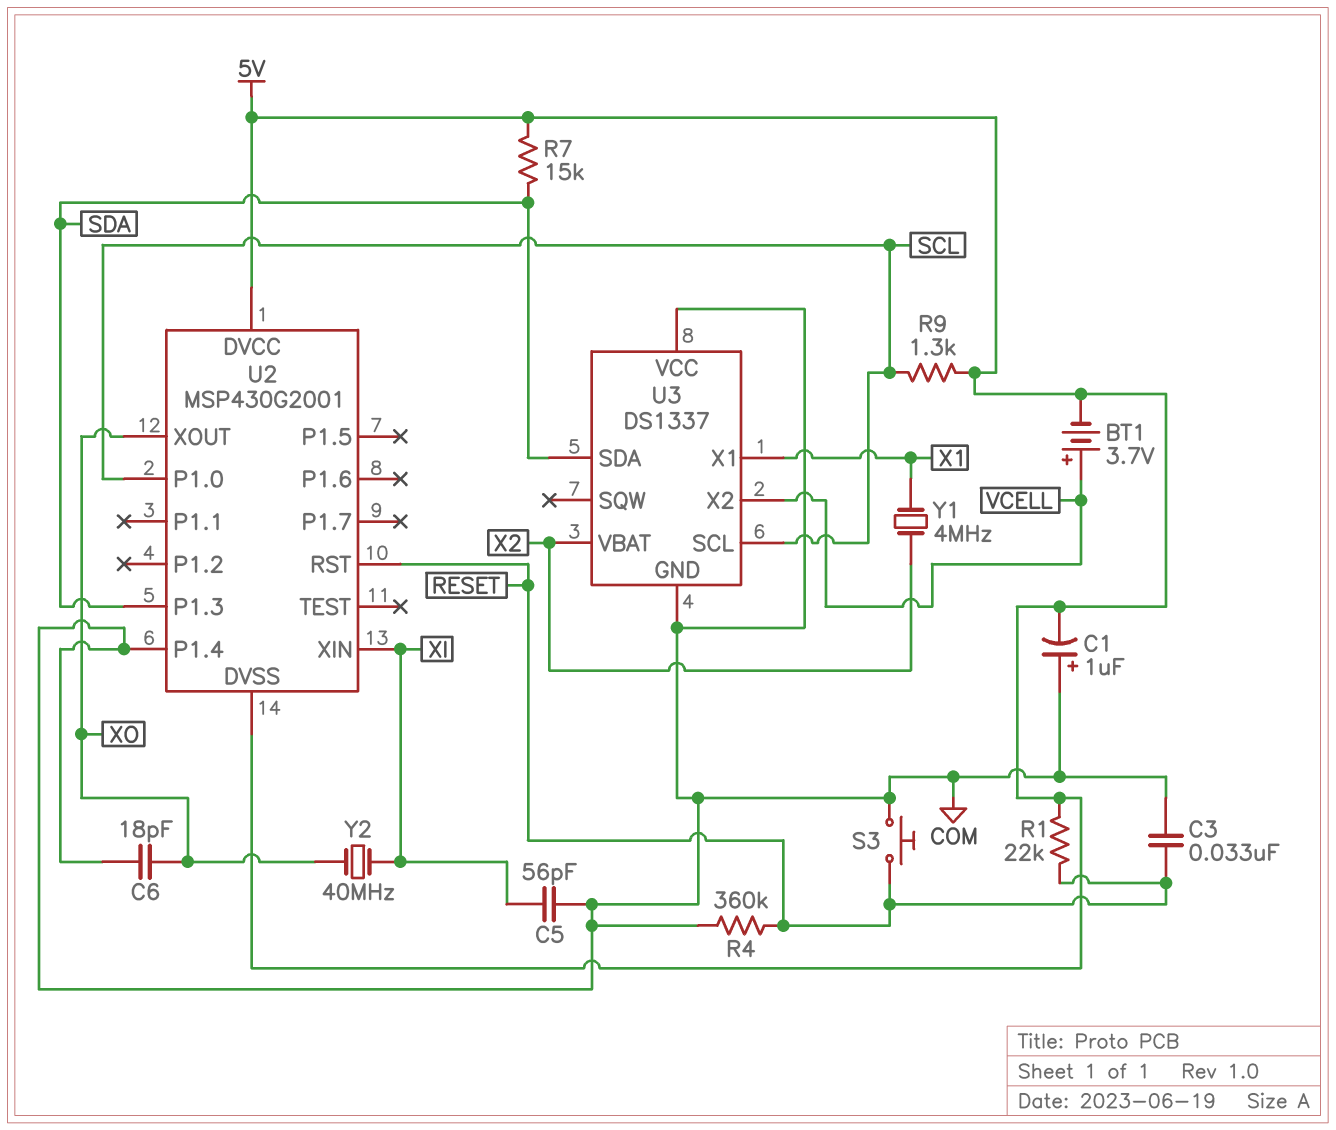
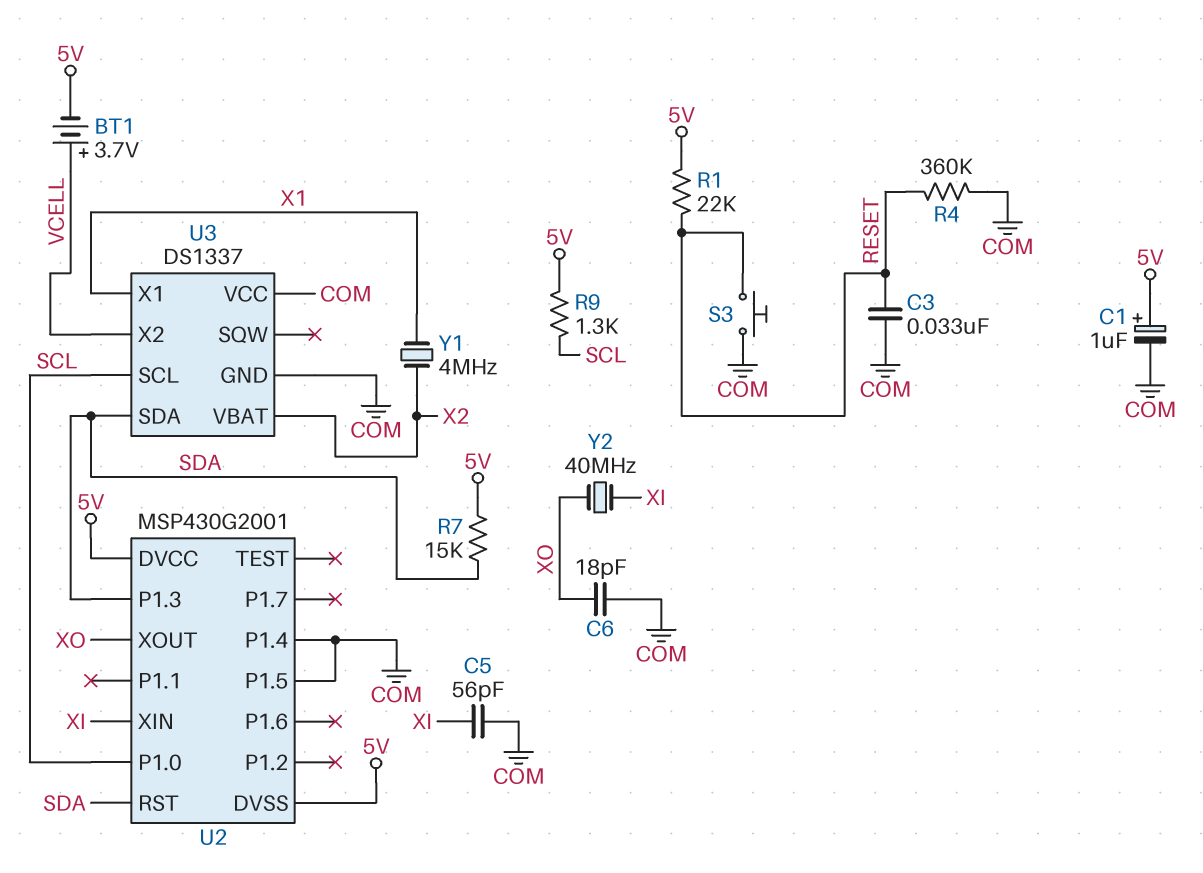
C1: 1uF (plus COM, minus 5V) -> 1uF (plus 5V, minus COM)
U2 pin P1.5: none -> COM
U2 pin RST: RESET -> SDA

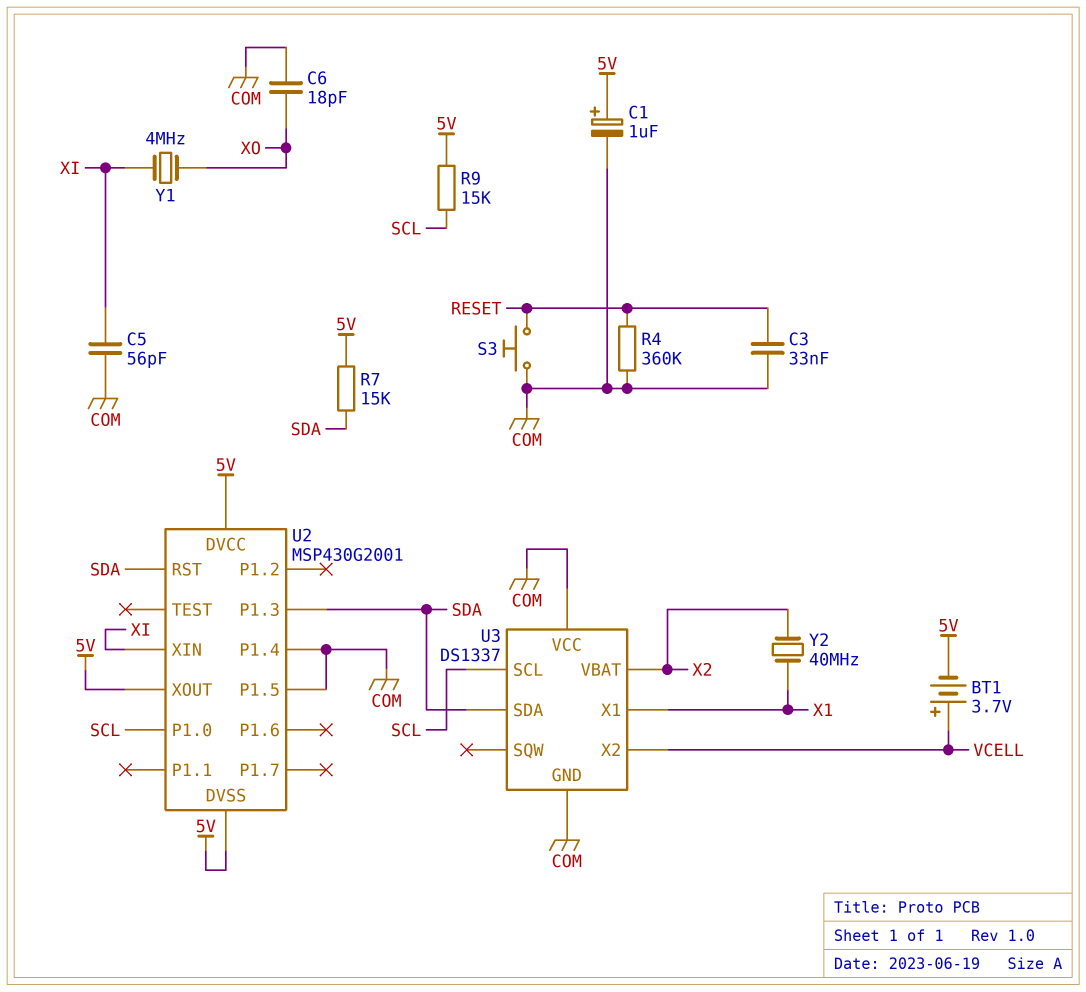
R1: 22k (5V, RESET) -> none
R9: 1.3k (5V, SCL) -> 15k (5V, SCL)
U2 pin XOUT: XO -> 5V
Y1: 4MHz (X1, X2) -> 4MHz (XI, XO)
Y2: 40MHz (XI, XO) -> 40MHz (X1, X2)

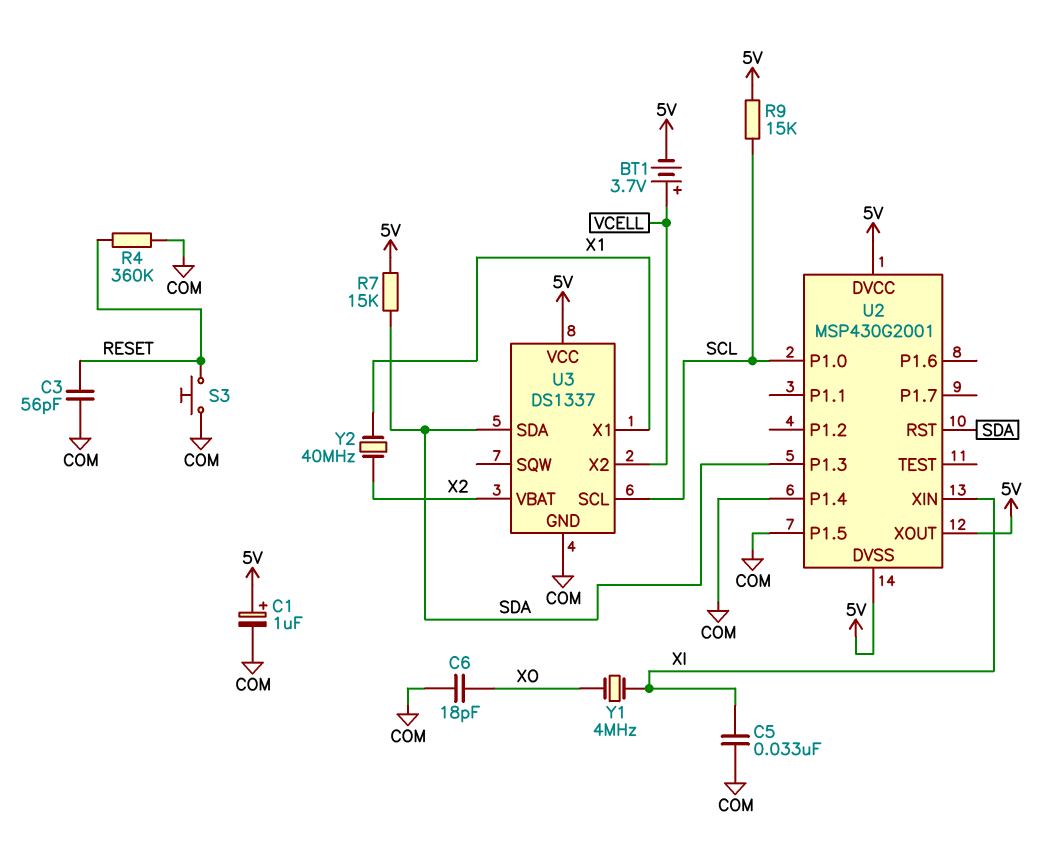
C3: 33nF (COM, RESET) -> 56pF (COM, RESET)
C5: 56pF (COM, XI) -> 33nF (COM, XI)
U3 pin VCC: COM -> 5V

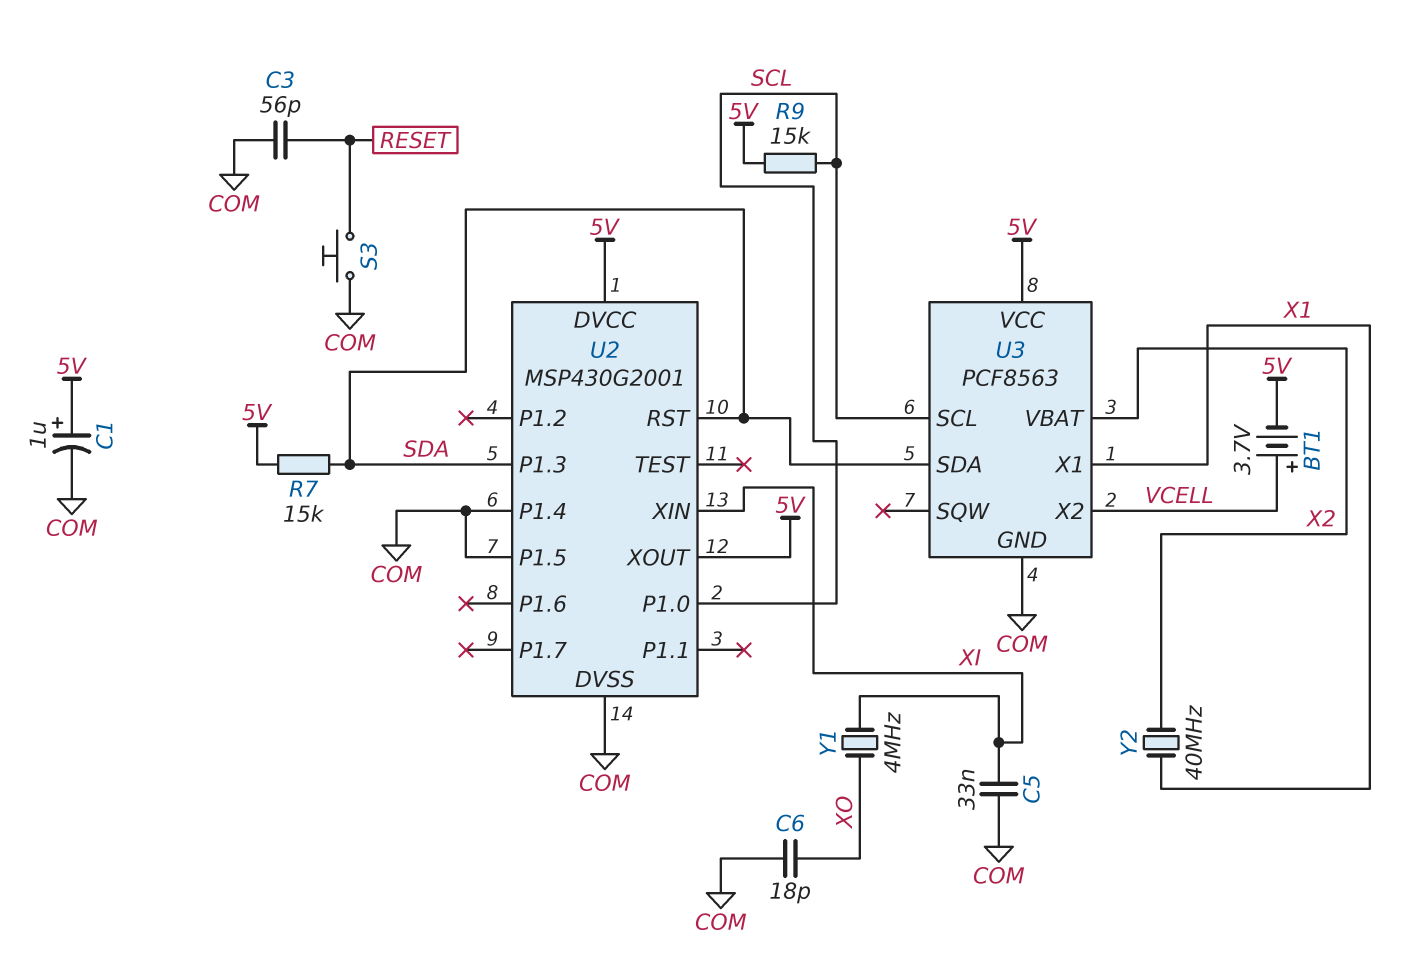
R4: 360k (COM, RESET) -> none
U2 pin DVSS: 5V -> COM
U3: DS1337 -> PCF8563

